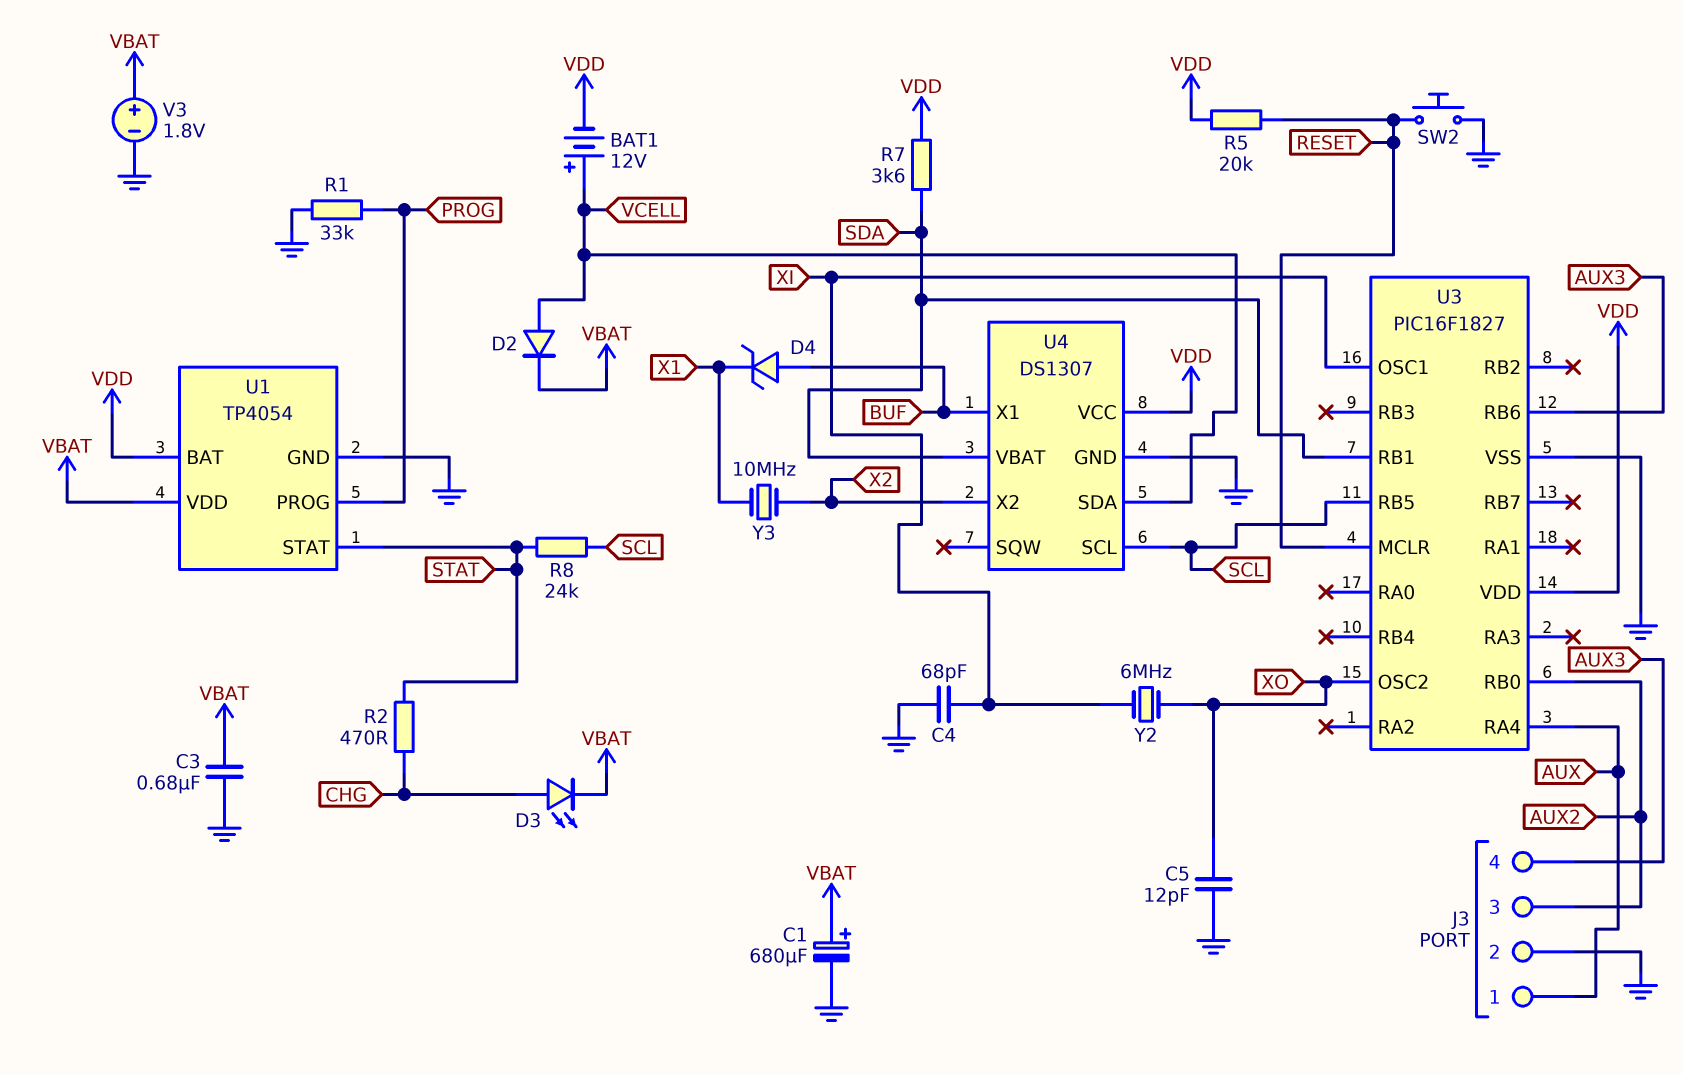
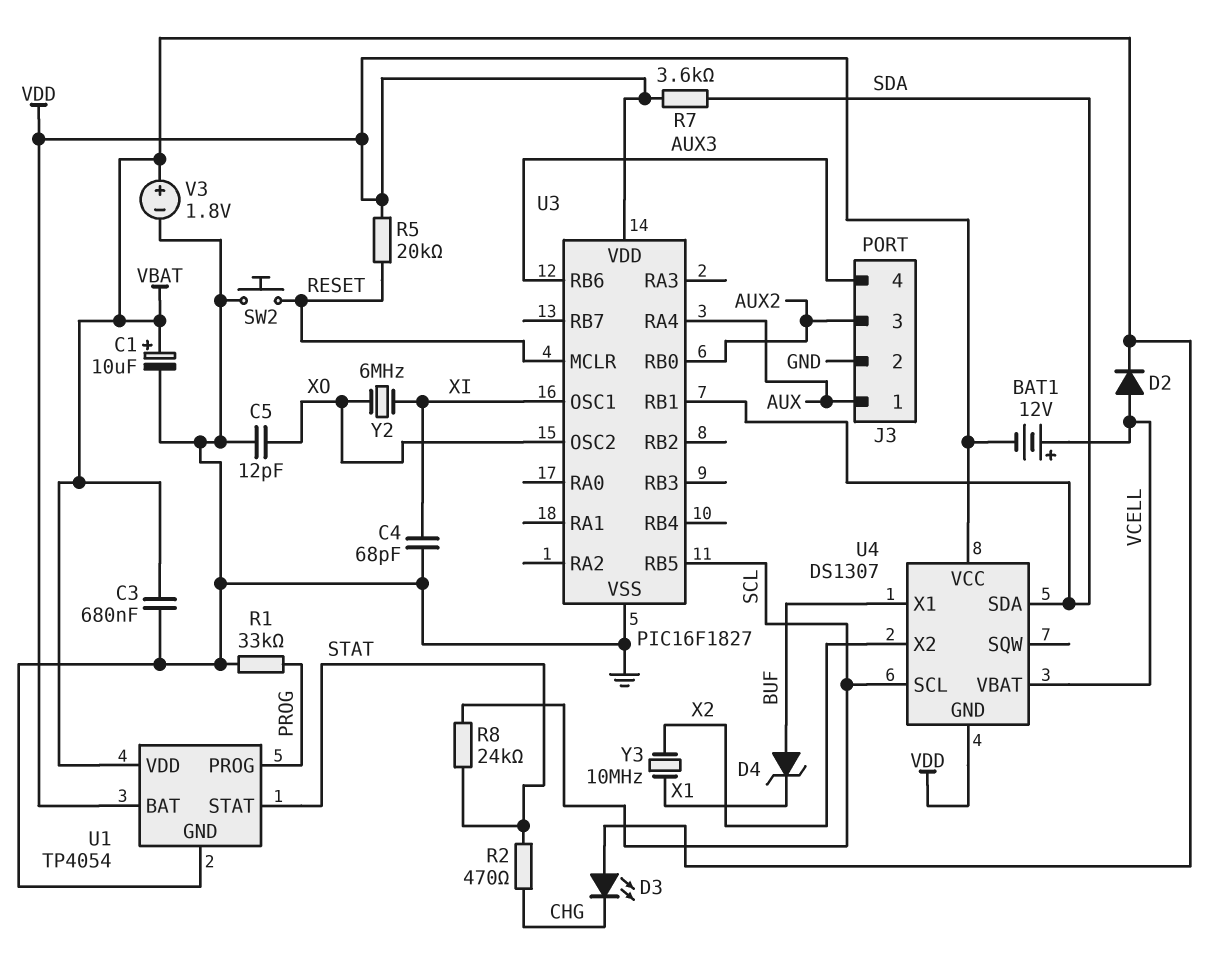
C1: 680uF (plus VBAT, minus GND) -> 10uF (plus VBAT, minus GND)
D3: LED (A CHG, K VBAT) -> LED (A VBAT, K CHG)
U4 pin GND: GND -> VDD
U4 pin SDA: VCELL -> SDA
U4 pin VBAT: SDA -> VCELL

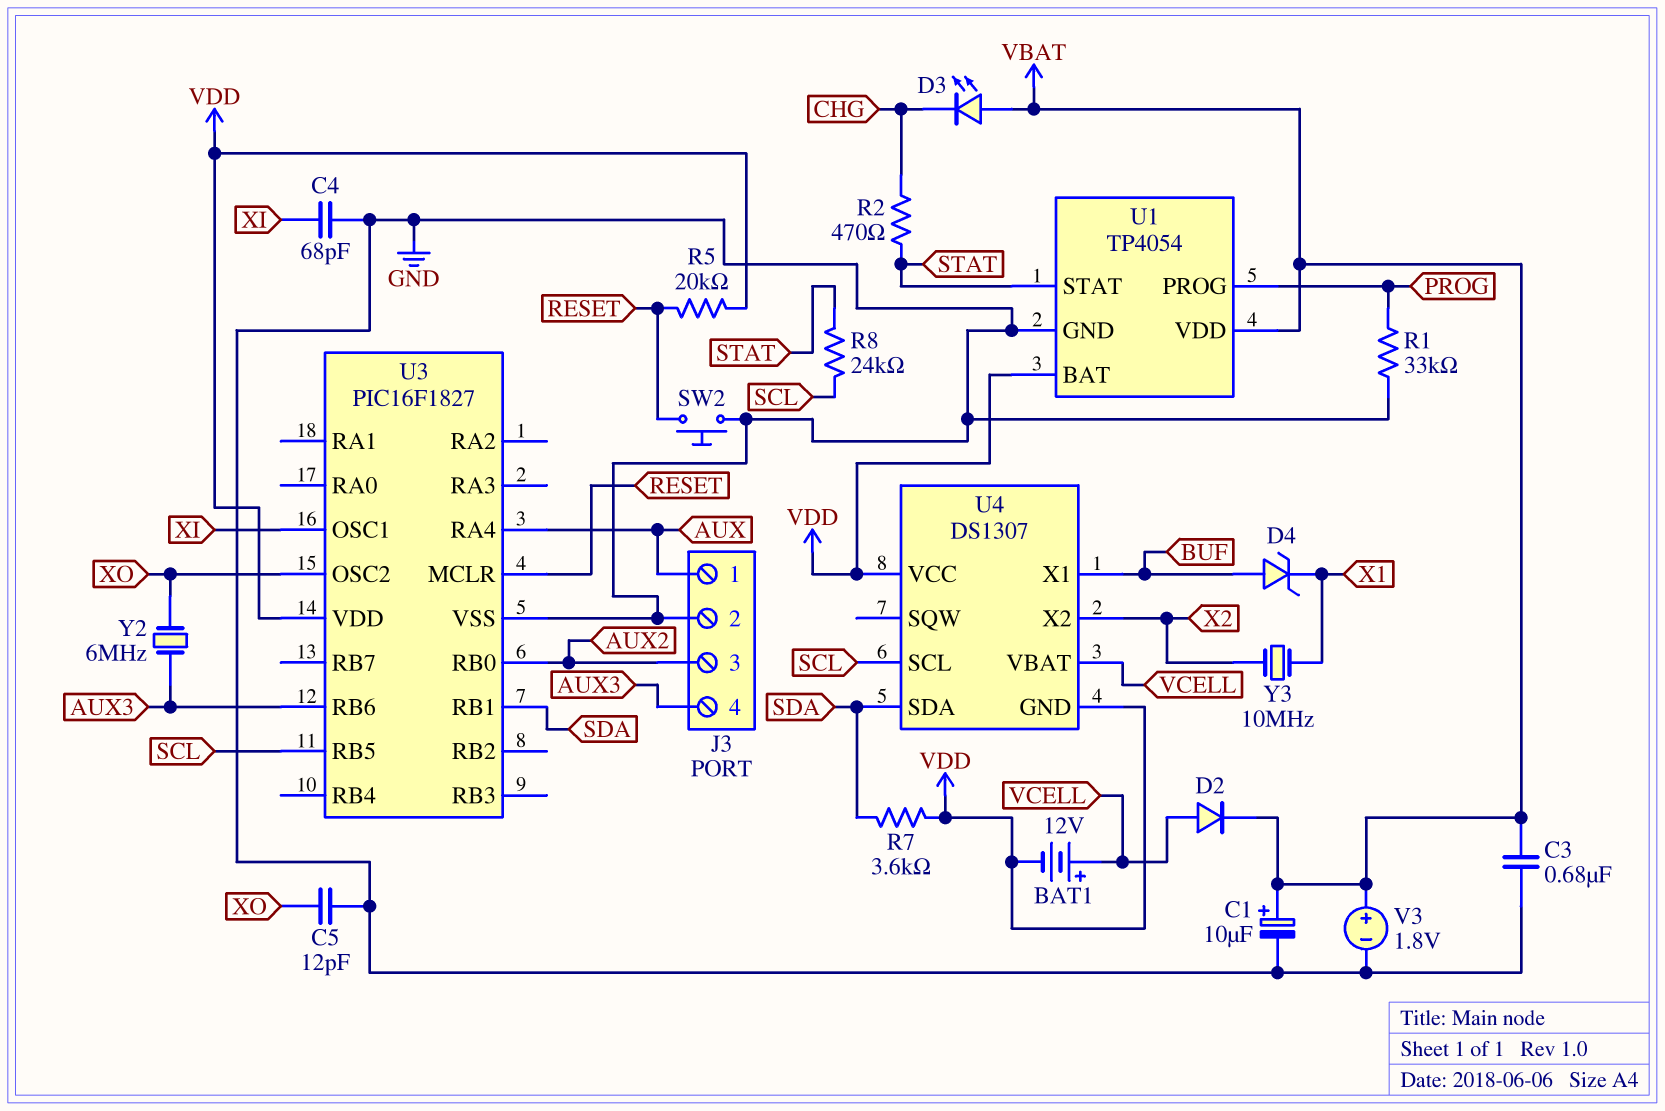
Y2: 6MHz (XI, XO) -> 6MHz (AUX3, XO)

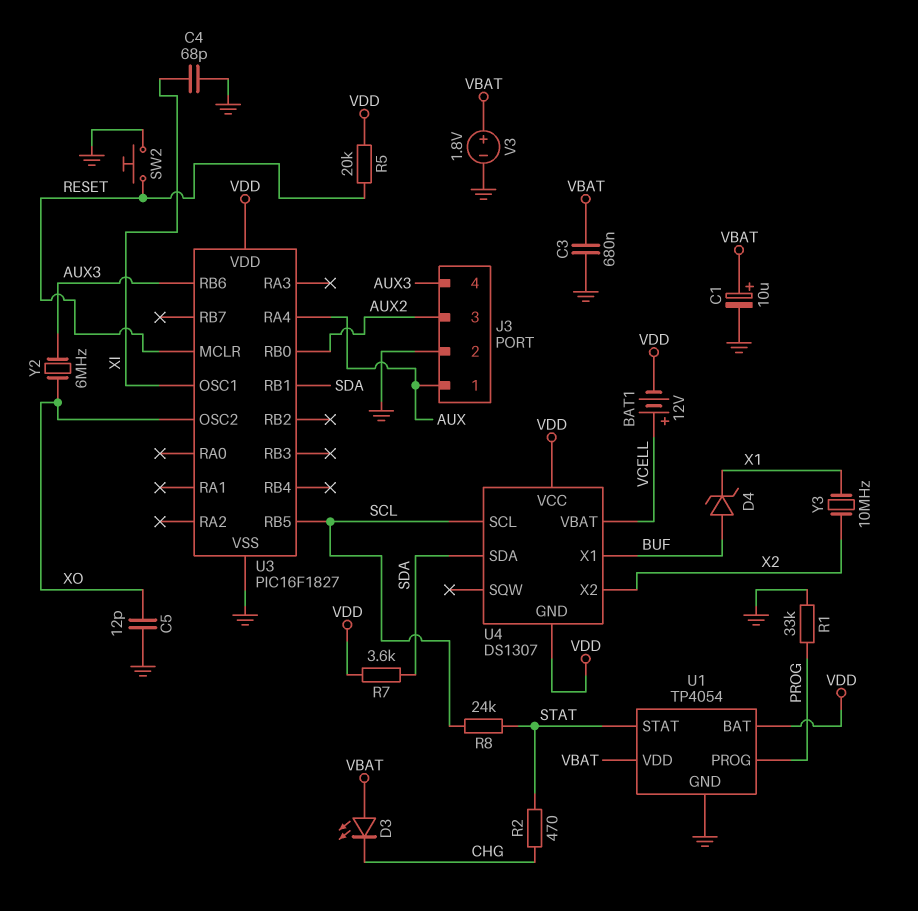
D2: diode (A VCELL, K VBAT) -> none

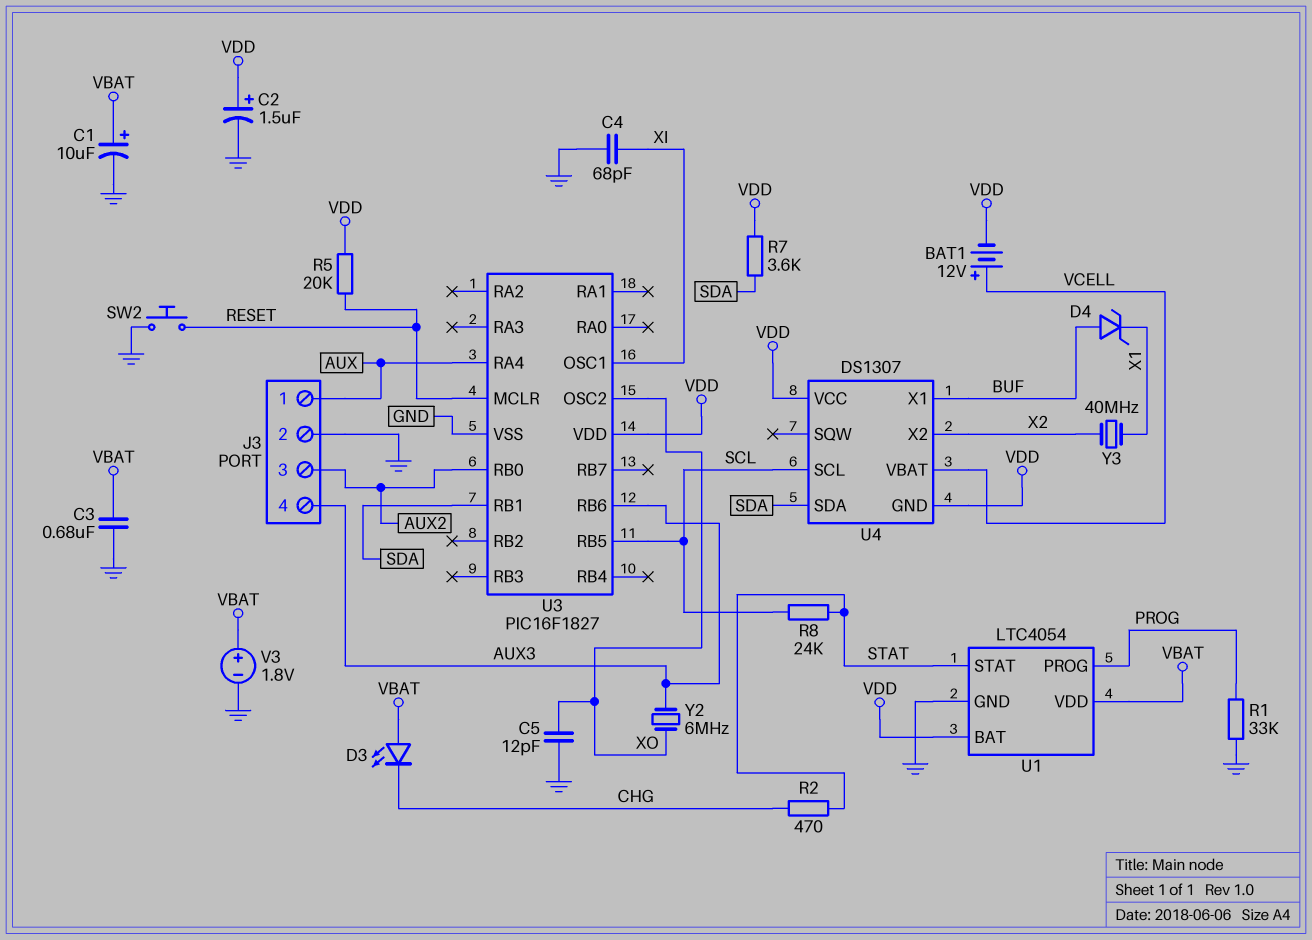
C2: none -> 1.5uF (plus VDD, minus GND)
U1: TP4054 -> LTC4054
Y3: 10MHz (X1, X2) -> 40MHz (X1, X2)

